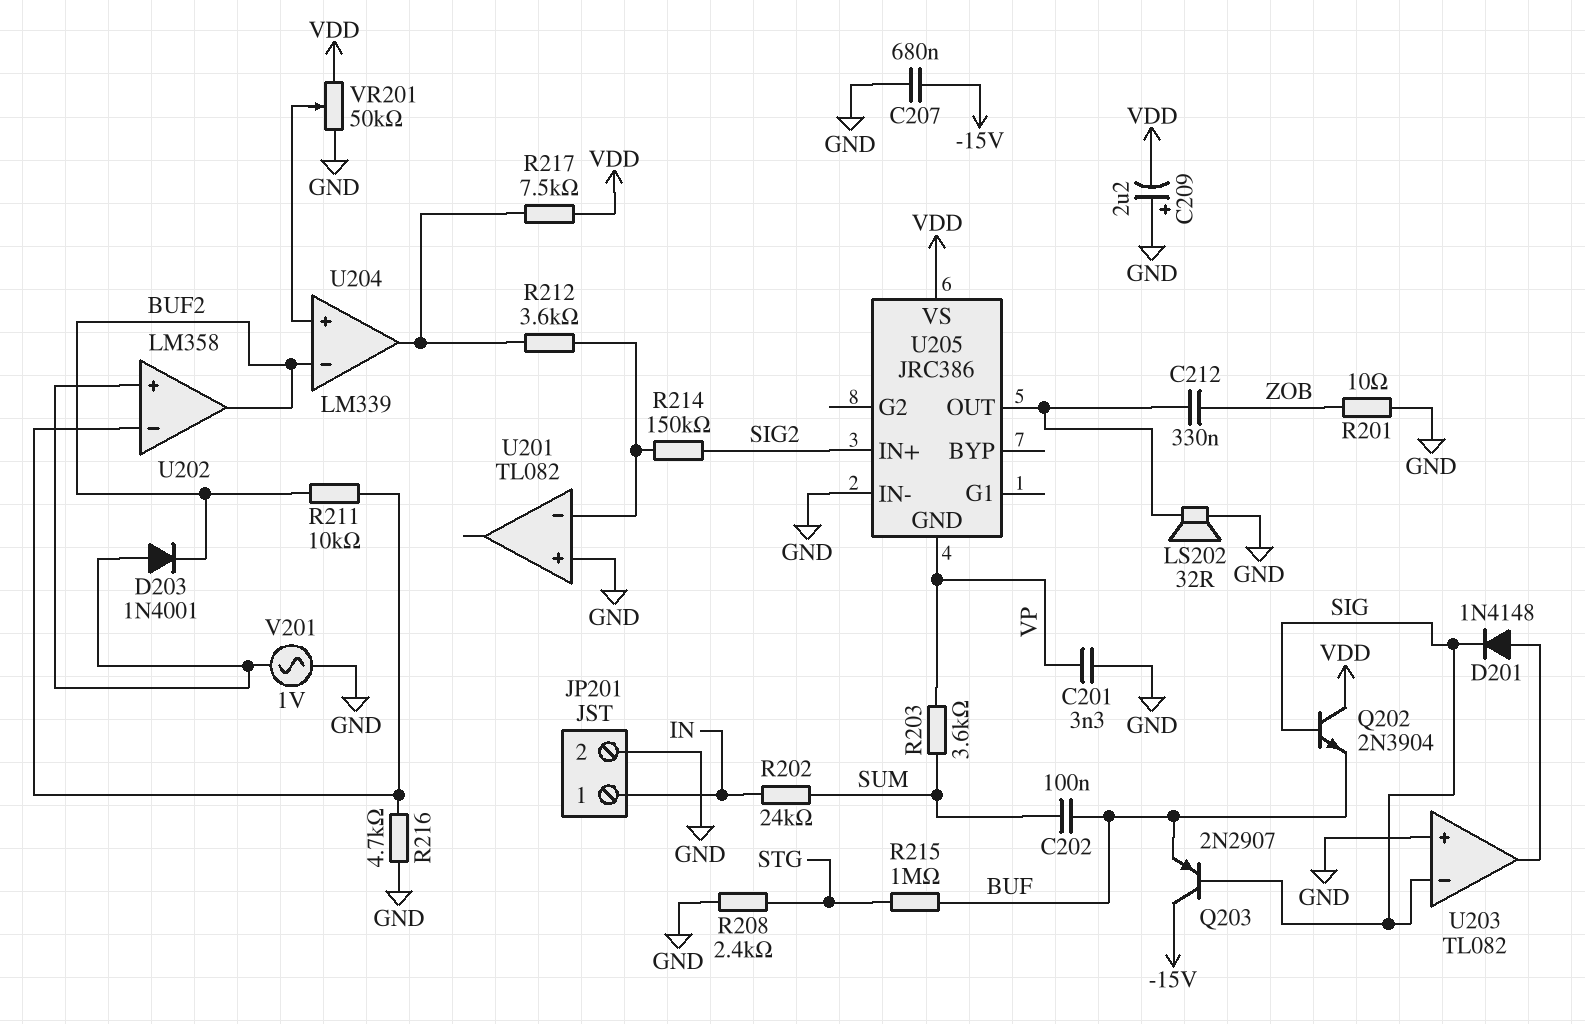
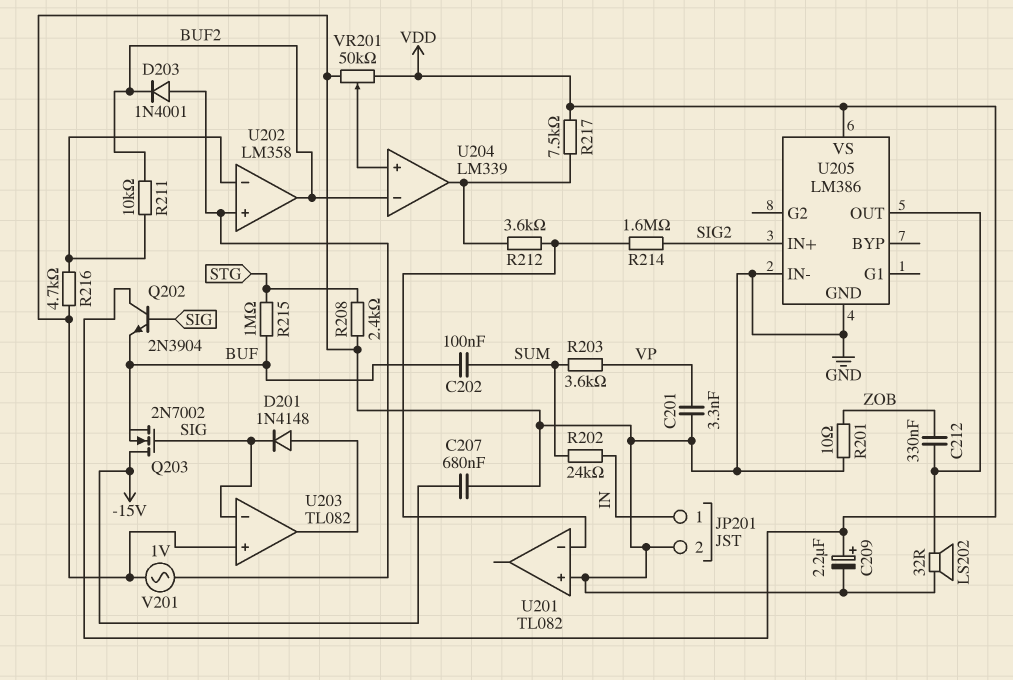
C209: 2.2uF (plus GND, minus VDD) -> 2.2uF (plus VDD, minus GND)
Q203: PNP 2N2907 (B SIG, C -15V, E BUF) -> NMOS 2N7002 (G SIG, D -15V, S BUF)
R214: 150k (SIG2, U201/in-) -> 1.6M (SIG2, U201/in-)
U205: JRC386 -> LM386
U205 pin GND: VP -> GND

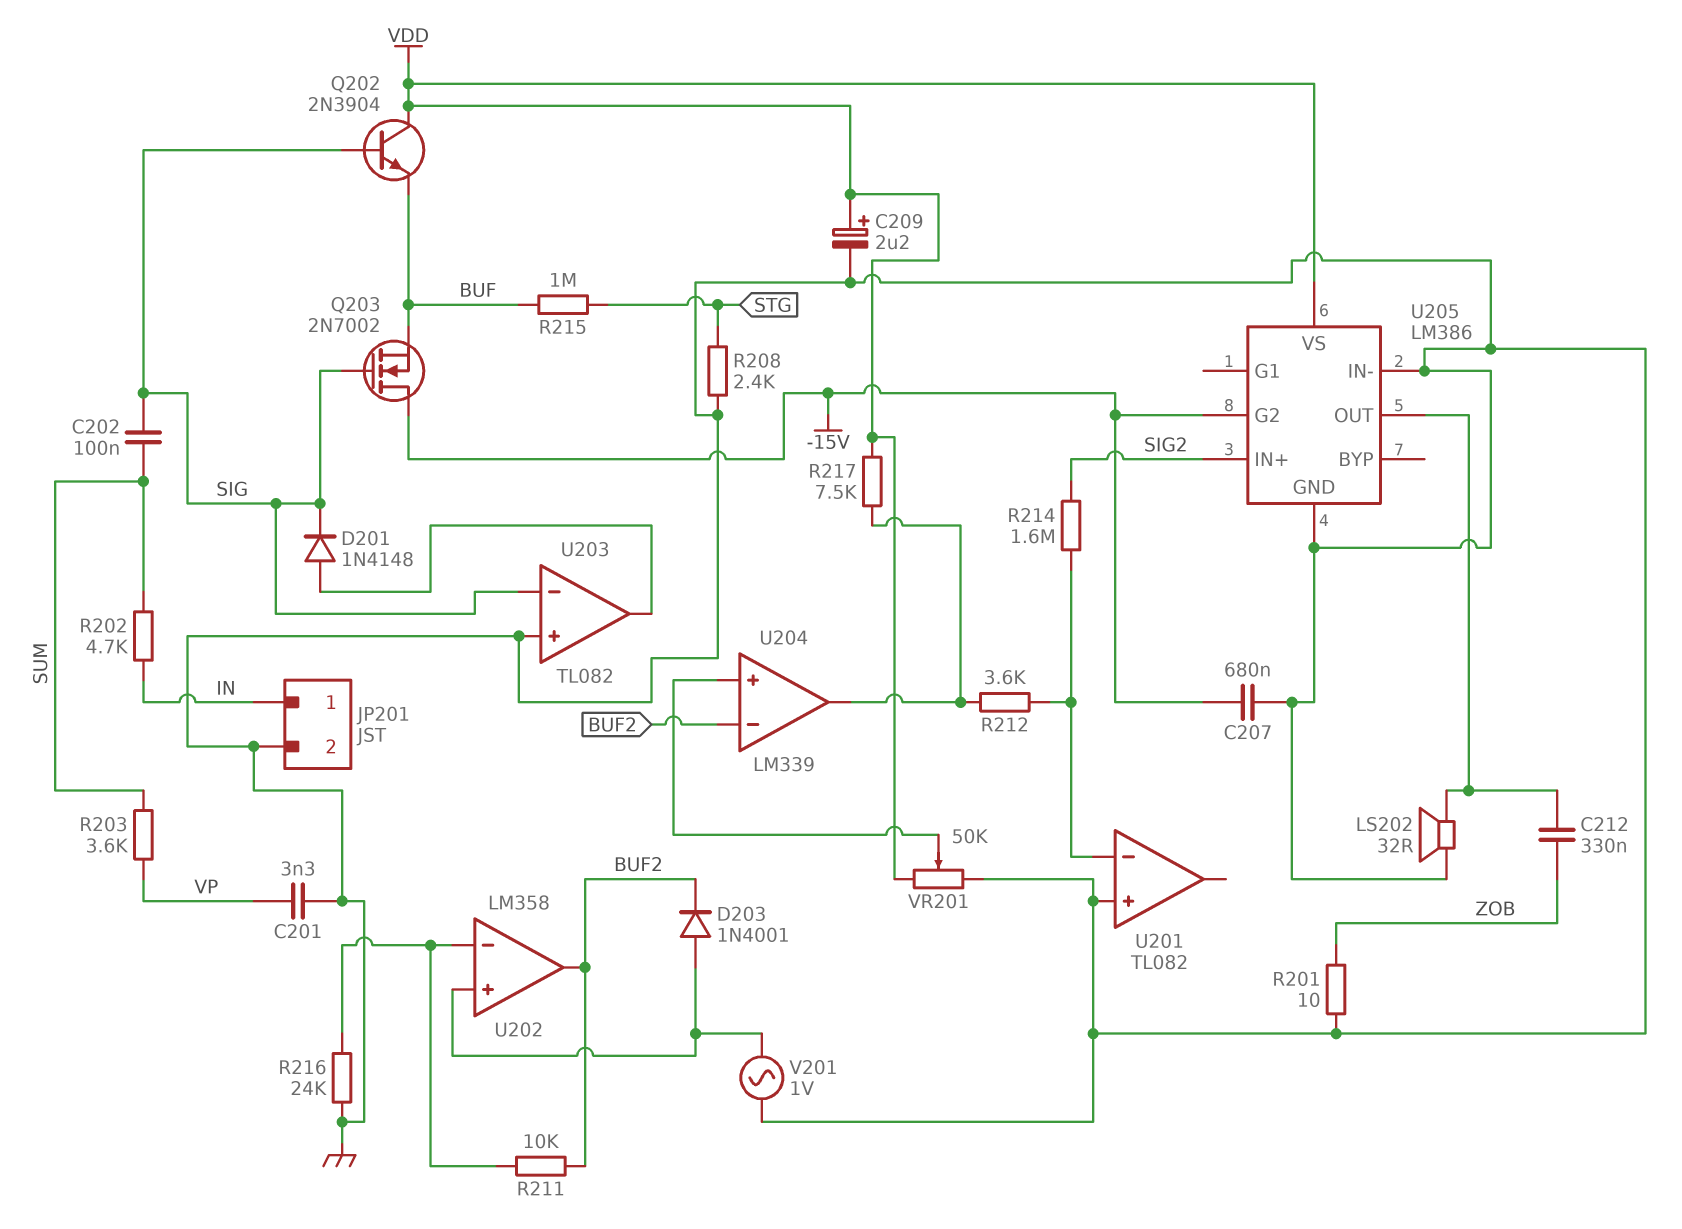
C202: 100nF (BUF, SUM) -> 100nF (SIG, SUM)
R202: 24k (IN, SUM) -> 4.7k (IN, SUM)
R216: 4.7k (GND, U202/in-) -> 24k (GND, U202/in-)
U205 pin G2: none -> -15V

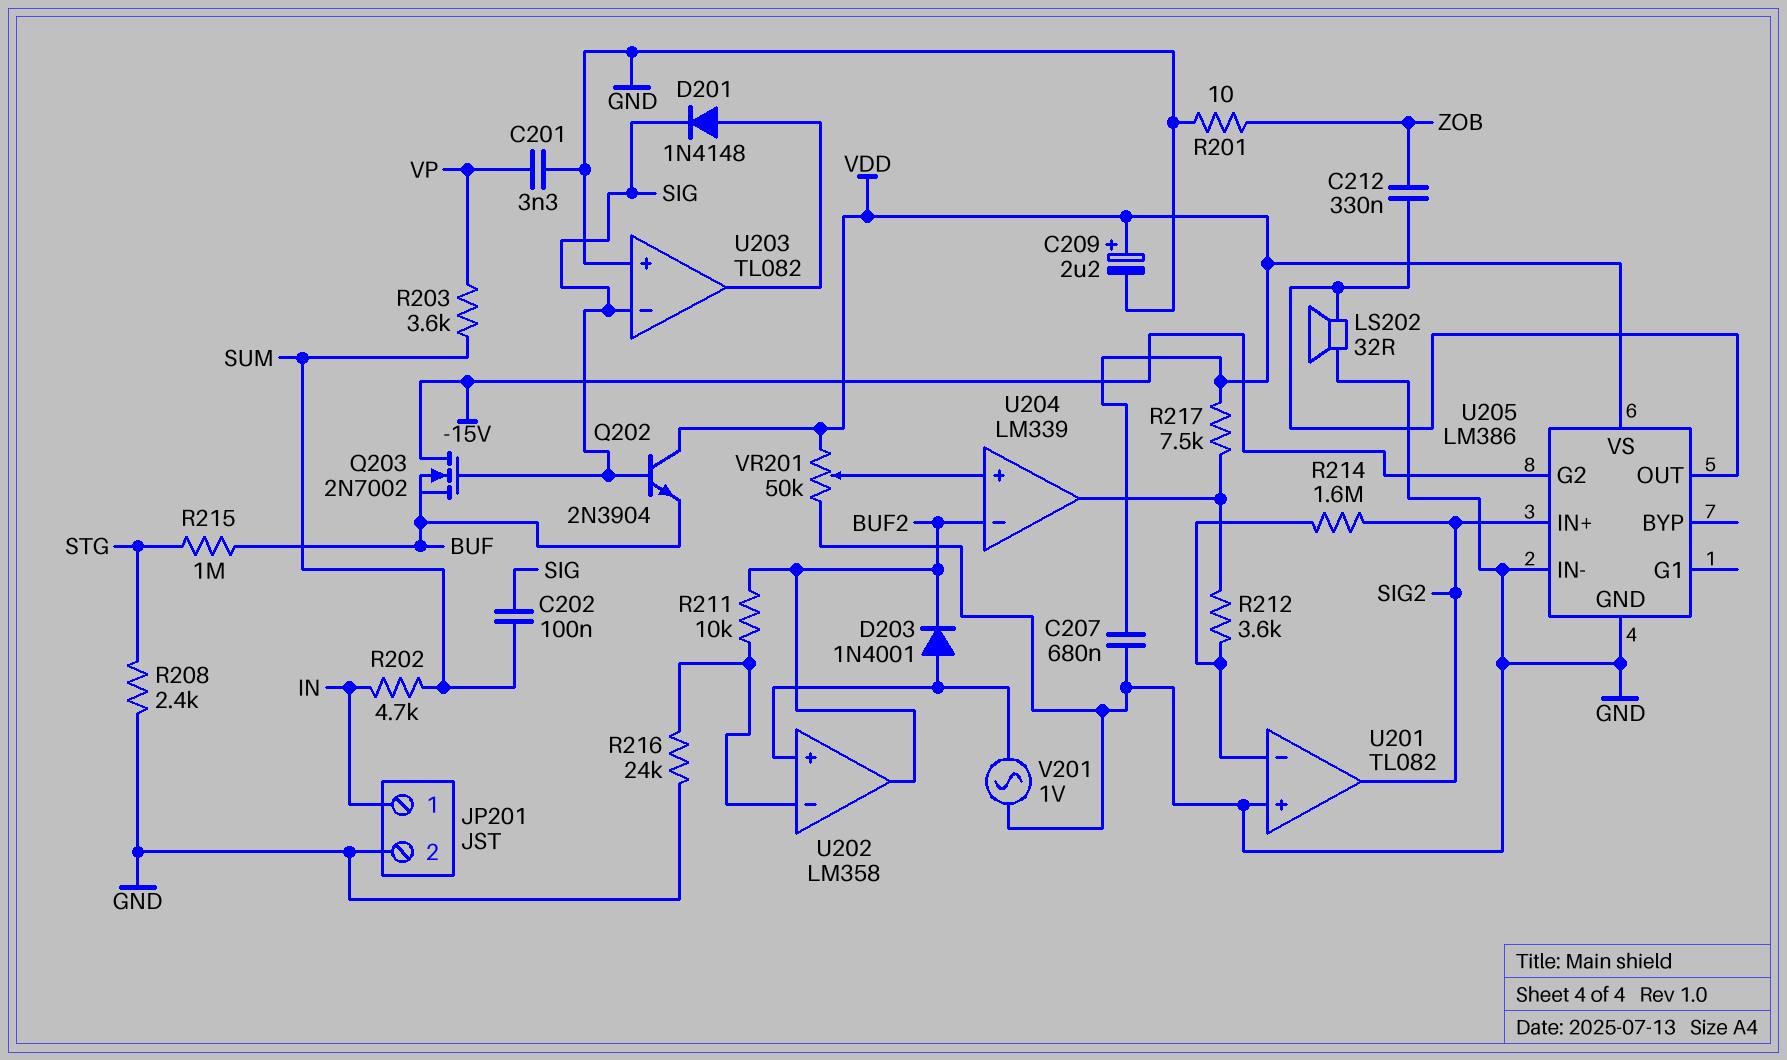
C207: 680nF (-15V, GND) -> 680nF (GND, VDD)
U201 pin out: none -> SIG2

